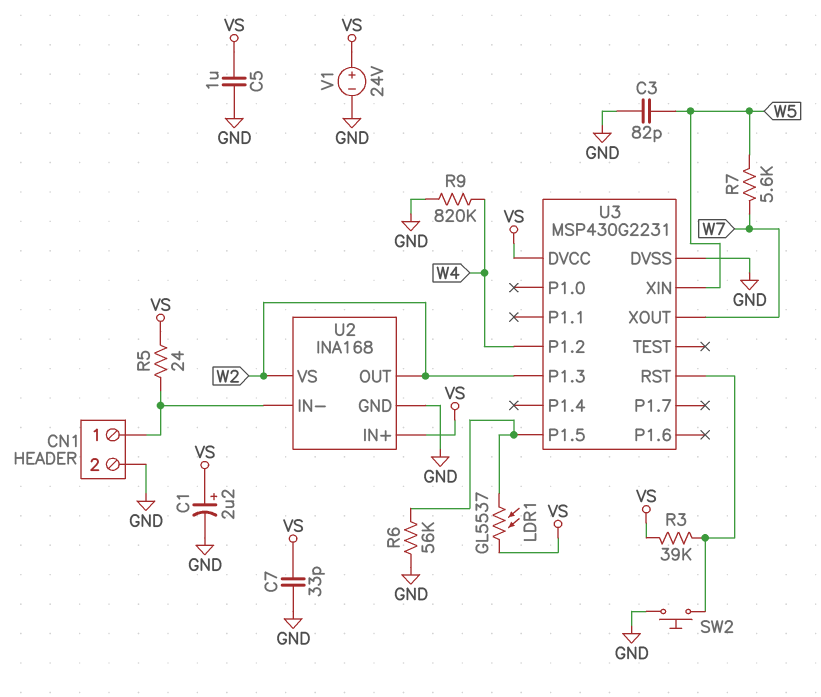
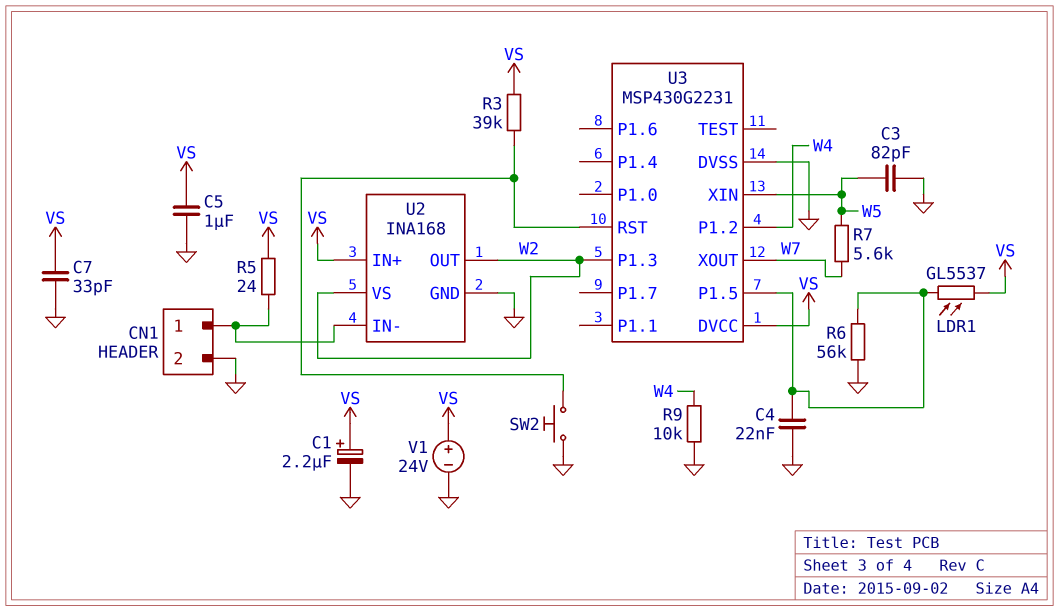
C4: none -> 22nF (GND, U3/P1.5)
R9: 820k (GND, W4) -> 10k (GND, W4)

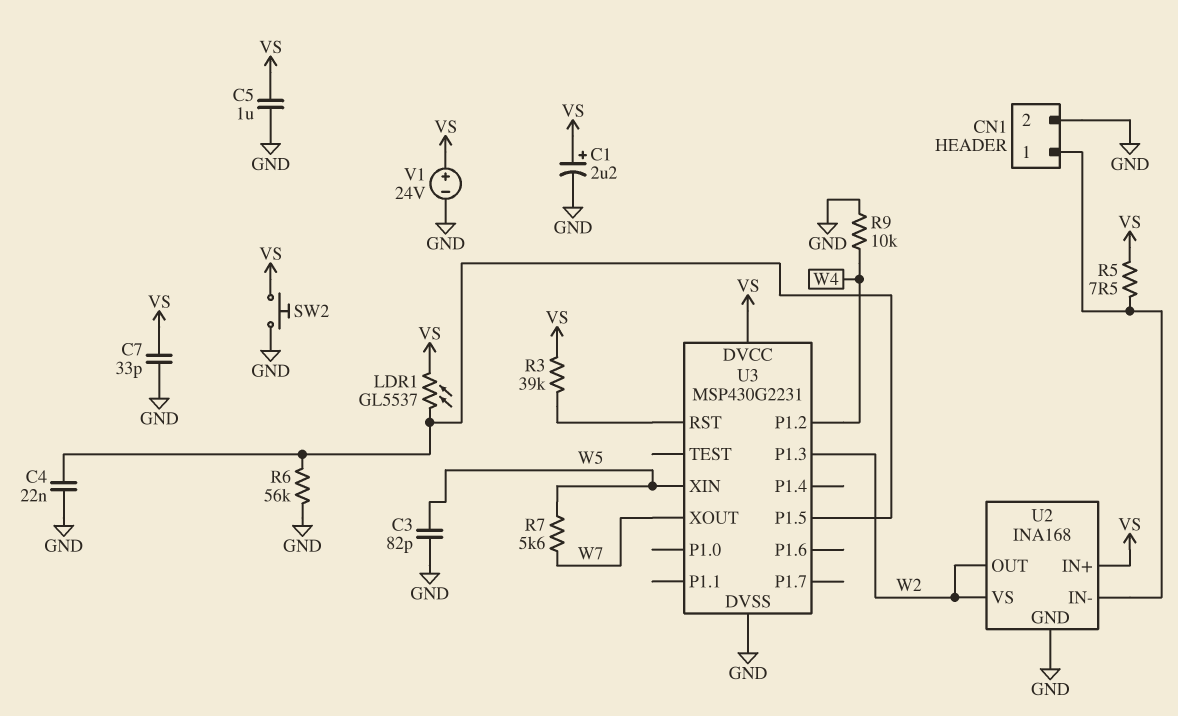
R5: 24 (CN1/1, VS) -> 7.5 (CN1/1, VS)
SW2: button (GND, U3/RST) -> button (GND, VS)

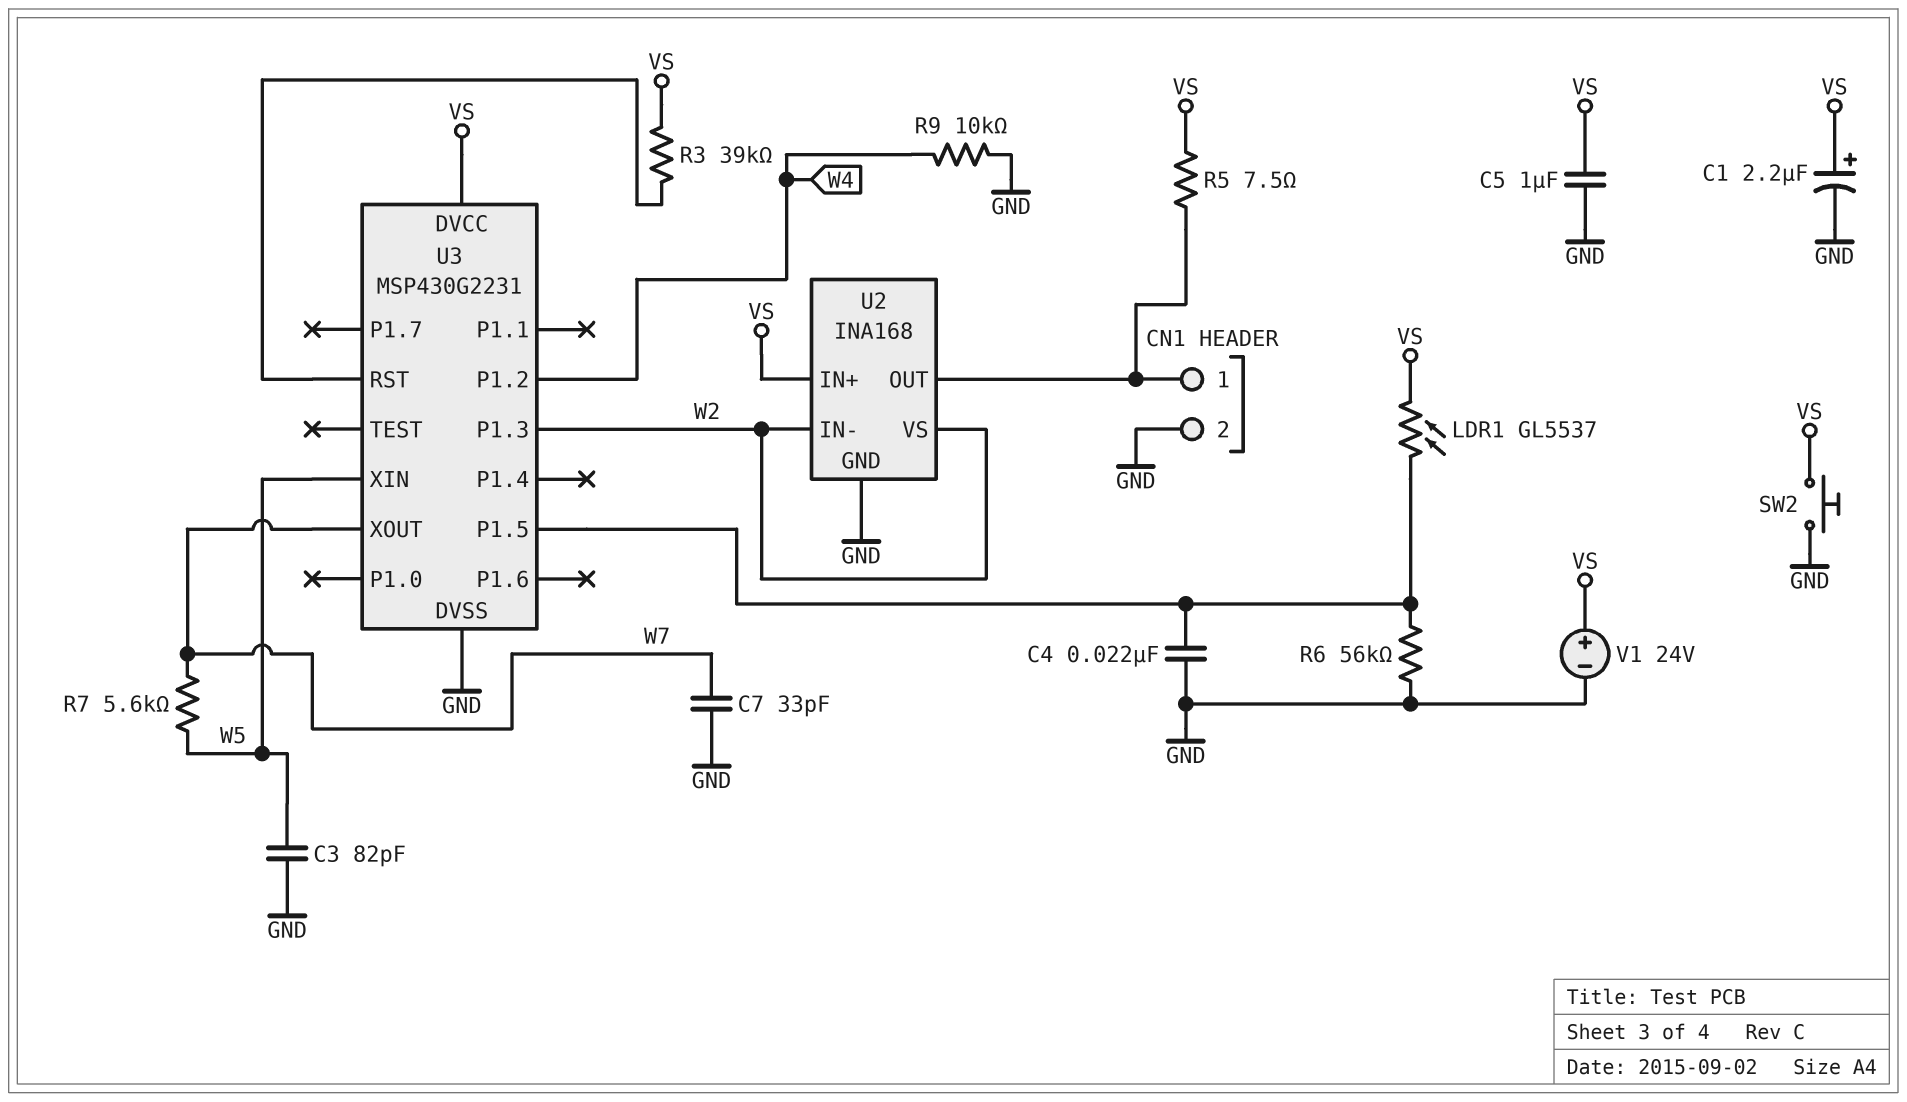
C7: 33pF (GND, VS) -> 33pF (GND, W7)
U2 pin IN-: CN1/1 -> W2
U2 pin OUT: W2 -> CN1/1

